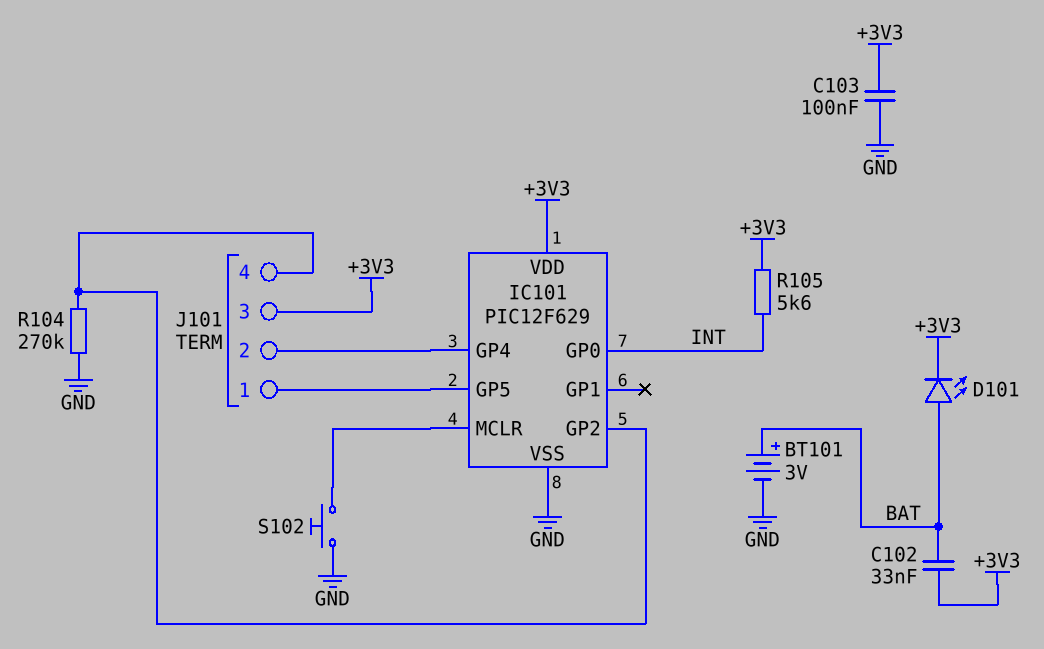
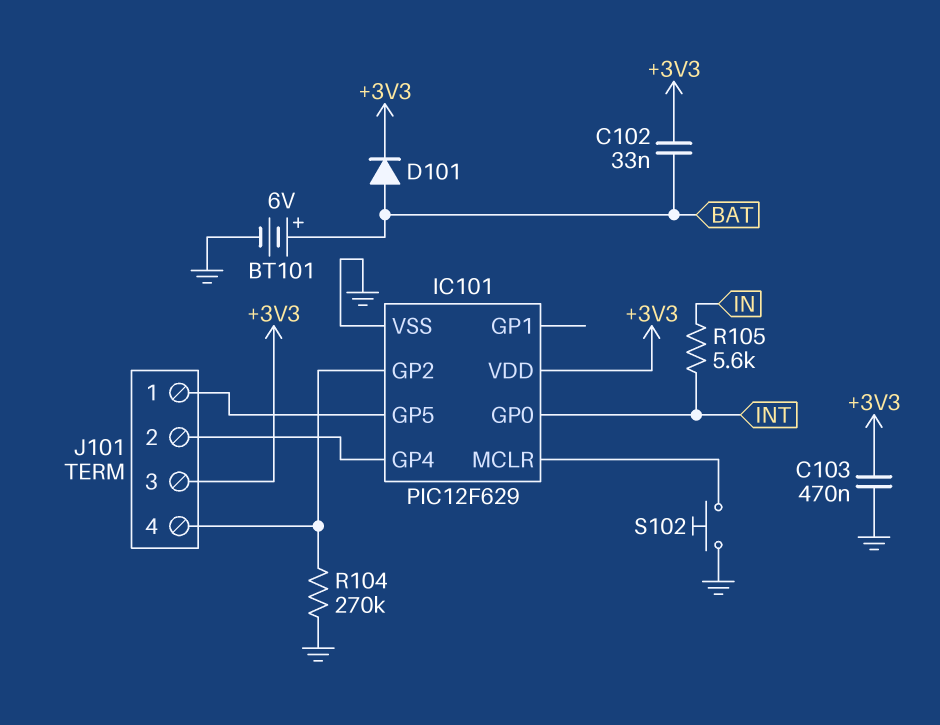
BT101: 3V (plus BAT, minus GND) -> 6V (plus BAT, minus GND)
C103: 100nF (+3V3, GND) -> 470nF (+3V3, GND)
D101: LED (A BAT, K +3V3) -> diode (A BAT, K +3V3)
R105: 5.6k (+3V3, INT) -> 5.6k (IN, INT)

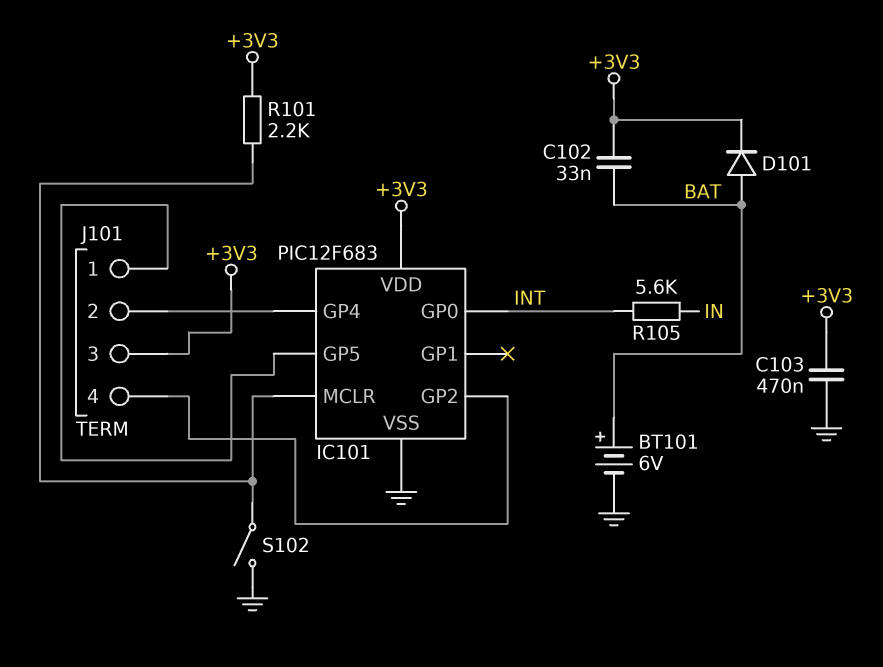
IC101: PIC12F629 -> PIC12F683
R101: none -> 2.2k (+3V3, IC101/MCLR)
R104: 270k (GND, IC101/GP2) -> none
S102: button (GND, IC101/MCLR) -> switch (GND, IC101/MCLR)

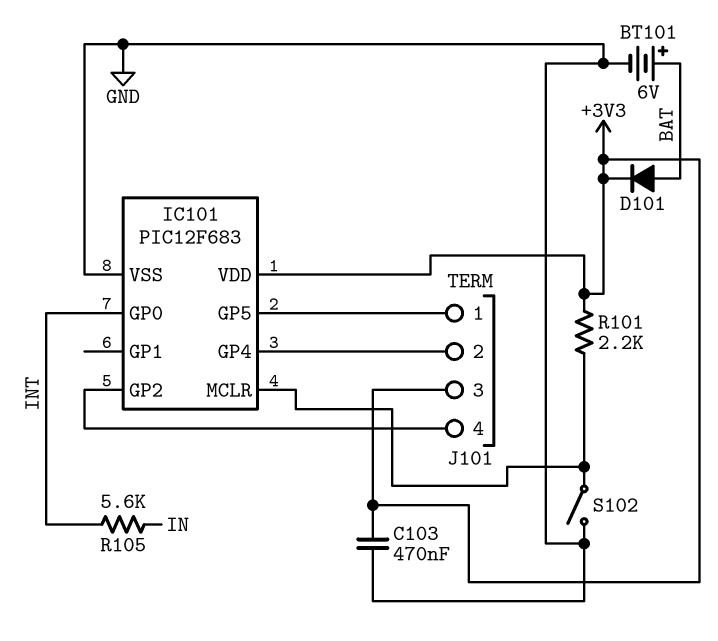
C102: 33nF (+3V3, BAT) -> none

